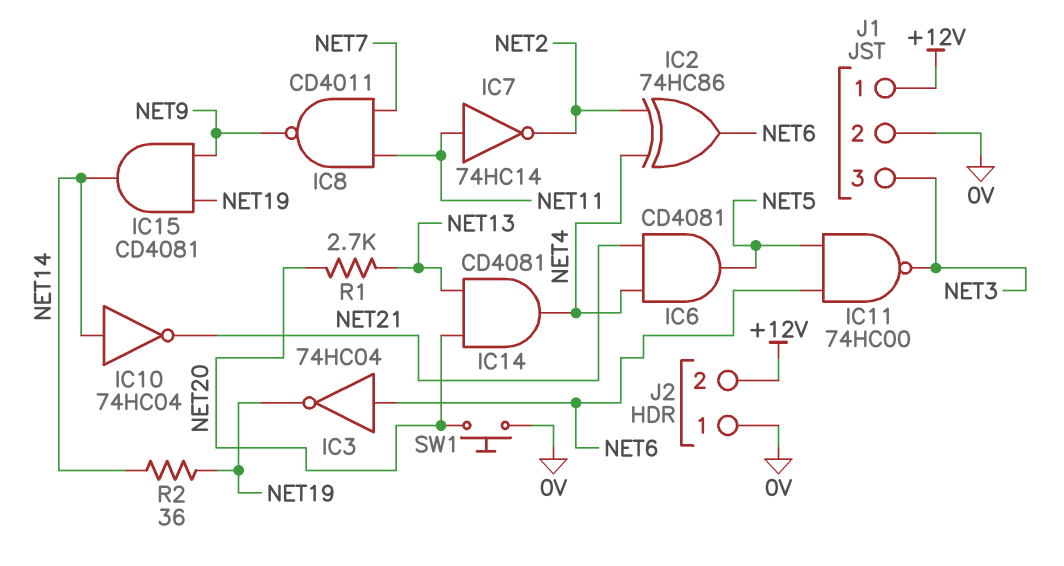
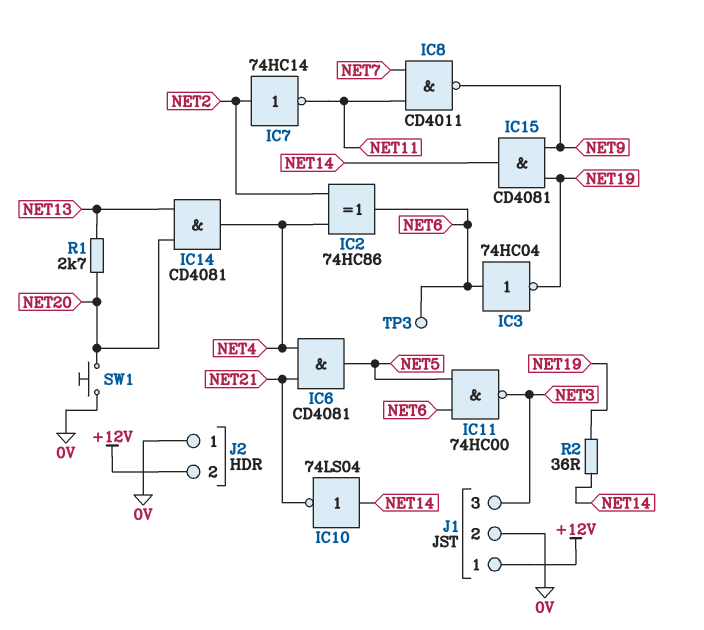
IC7: NOT 74HC14 (in NET11, out NET2) -> NOT 74HC14 (in NET2, out NET11)
IC10: NOT 74HC04 (in NET14, out NET21) -> NOT 74LS04 (in NET14, out NET21)
TP3: none -> test point (NET6)

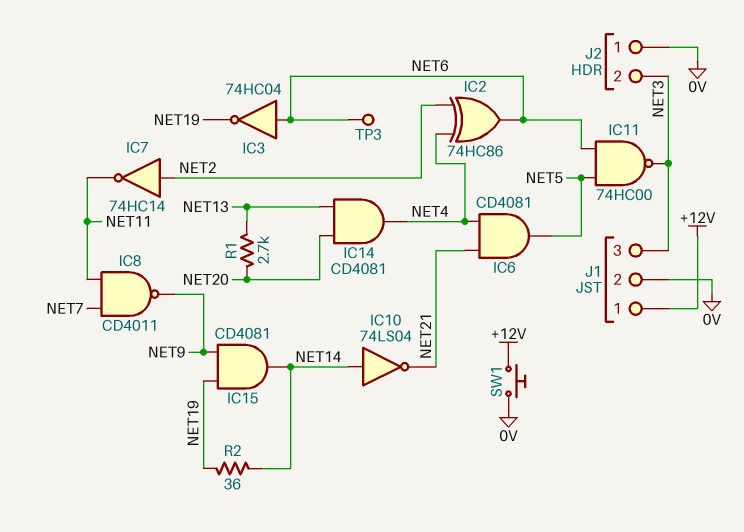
J2 pin 2: +12V -> NET3
SW1: button (0V, NET20) -> button (+12V, 0V)

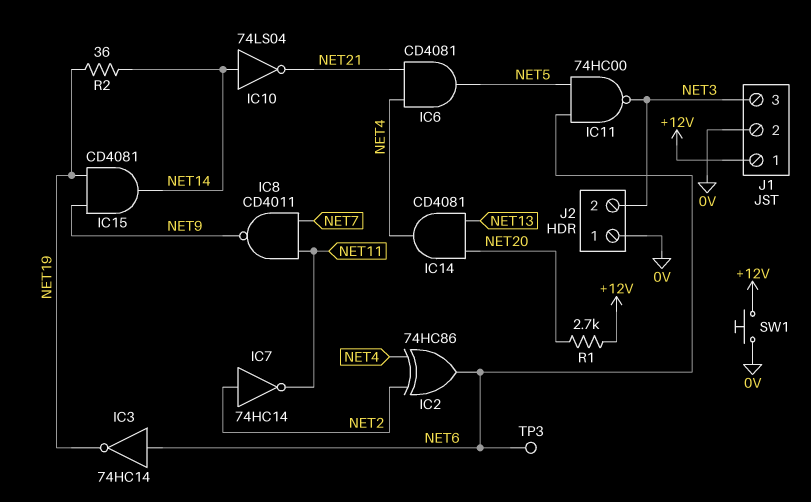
IC3: NOT 74HC04 (in NET6, out NET19) -> NOT 74HC14 (in NET6, out NET19)
R1: 2.7k (NET13, NET20) -> 2.7k (+12V, NET20)

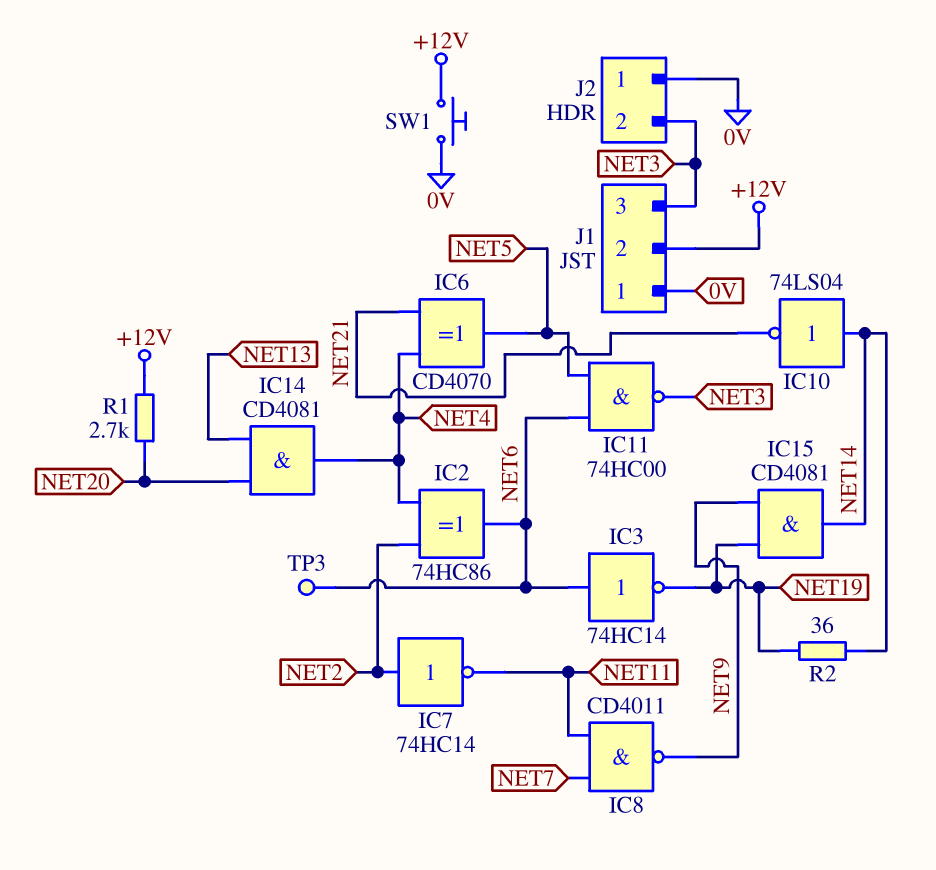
IC6: AND CD4081 (in NET4, in NET21, out NET5) -> XOR CD4070 (in NET4, in NET21, out NET5)
J1 pin 1: +12V -> 0V
J1 pin 2: 0V -> +12V

